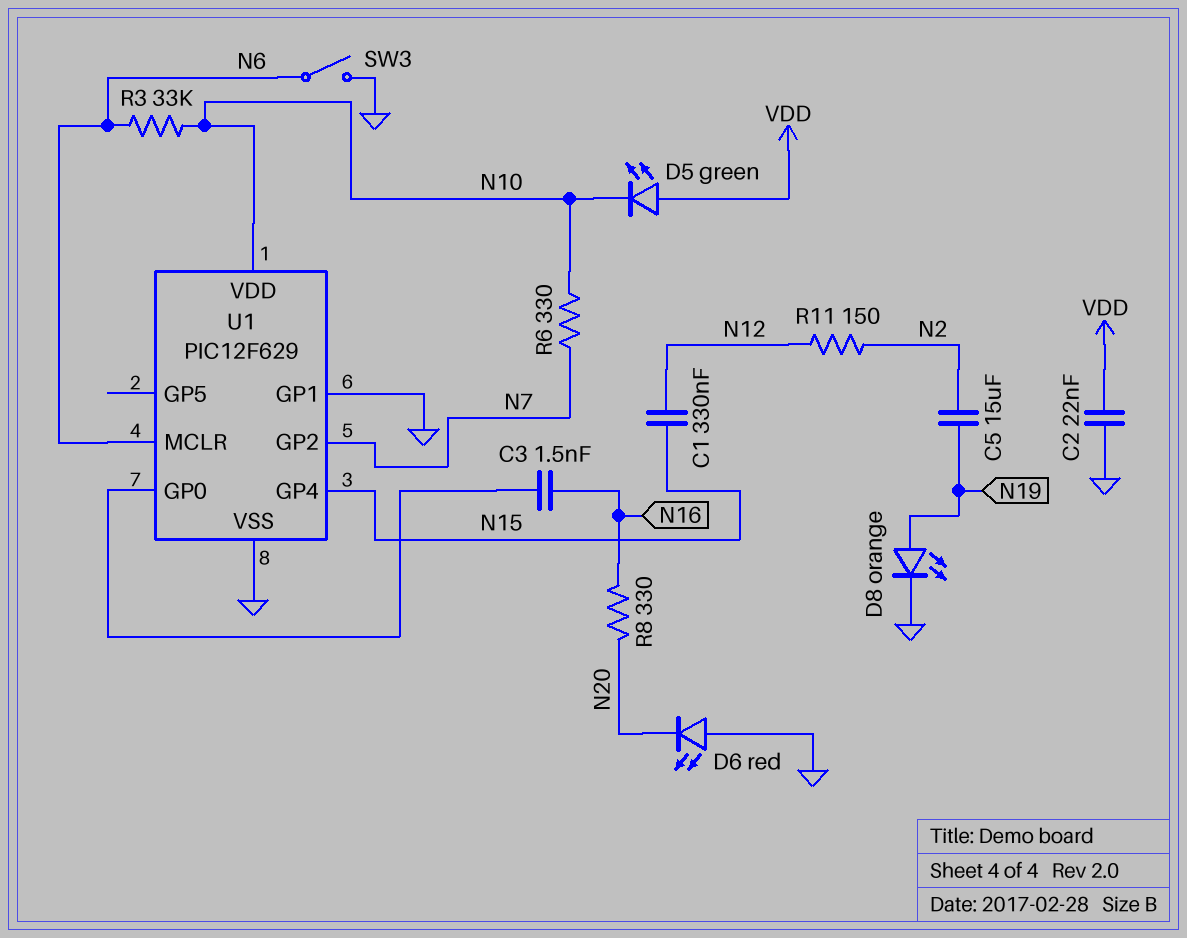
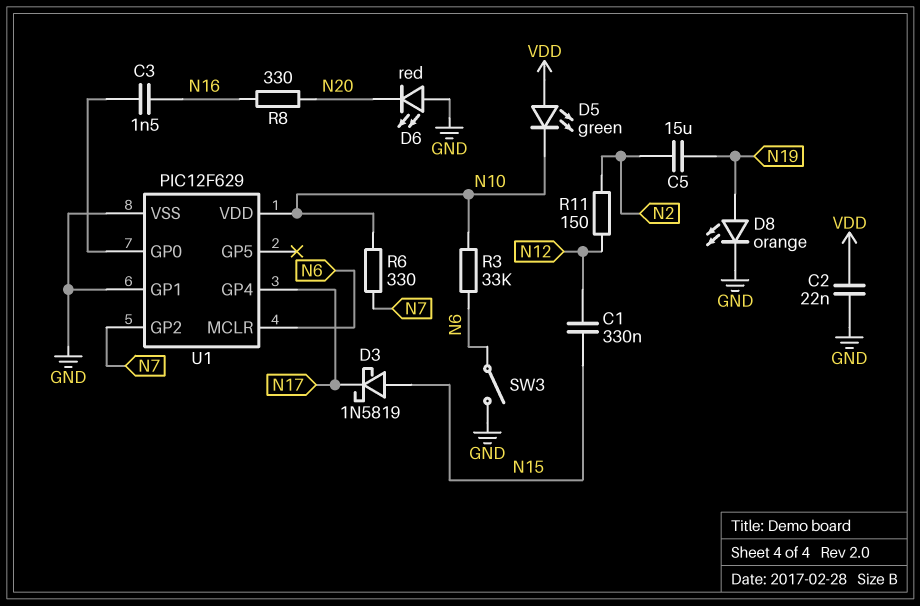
D3: none -> schottky 1N5819 (A N15, K N17)
U1 pin GP4: N15 -> N17

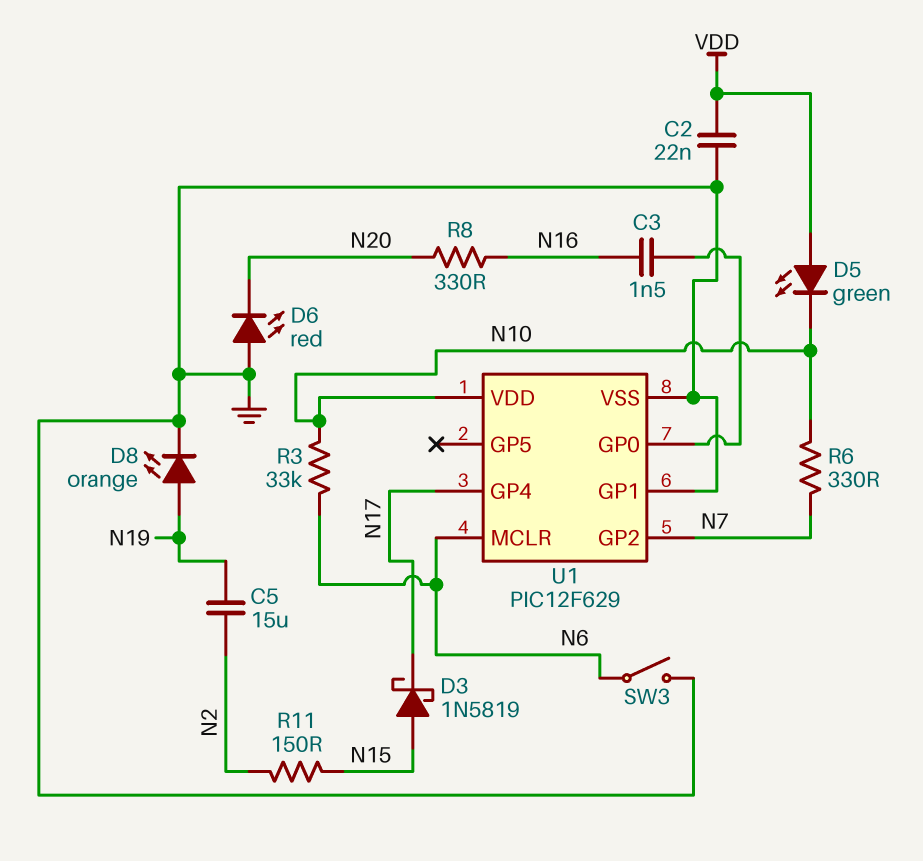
C1: 330nF (N12, N15) -> none
R11: 150 (N2, N12) -> 150 (N2, N15)

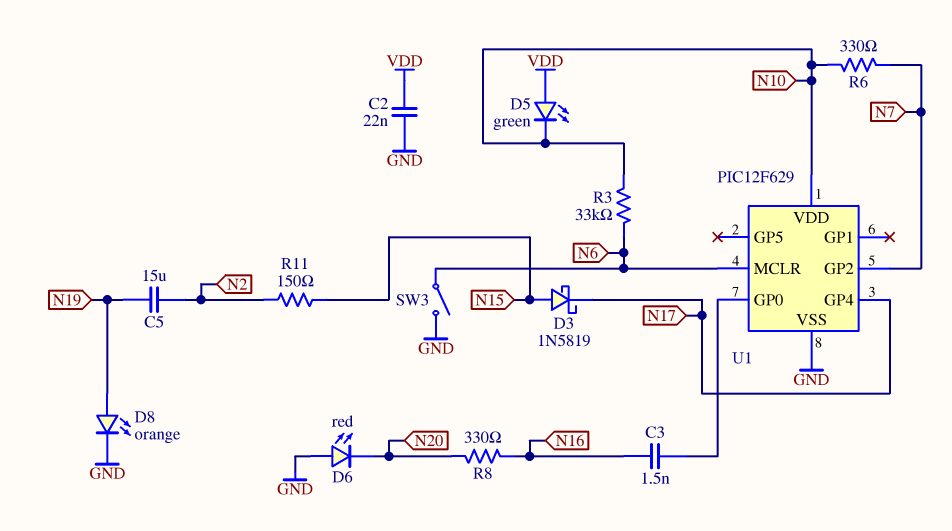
U1 pin GP1: GND -> none

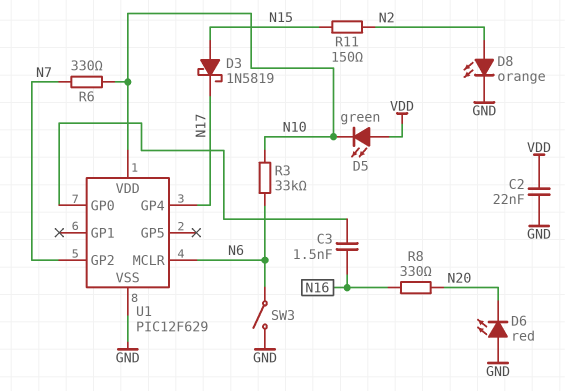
C5: 15uF (N2, N19) -> none
D8: LED orange (A N19, K GND) -> LED orange (A N2, K GND)

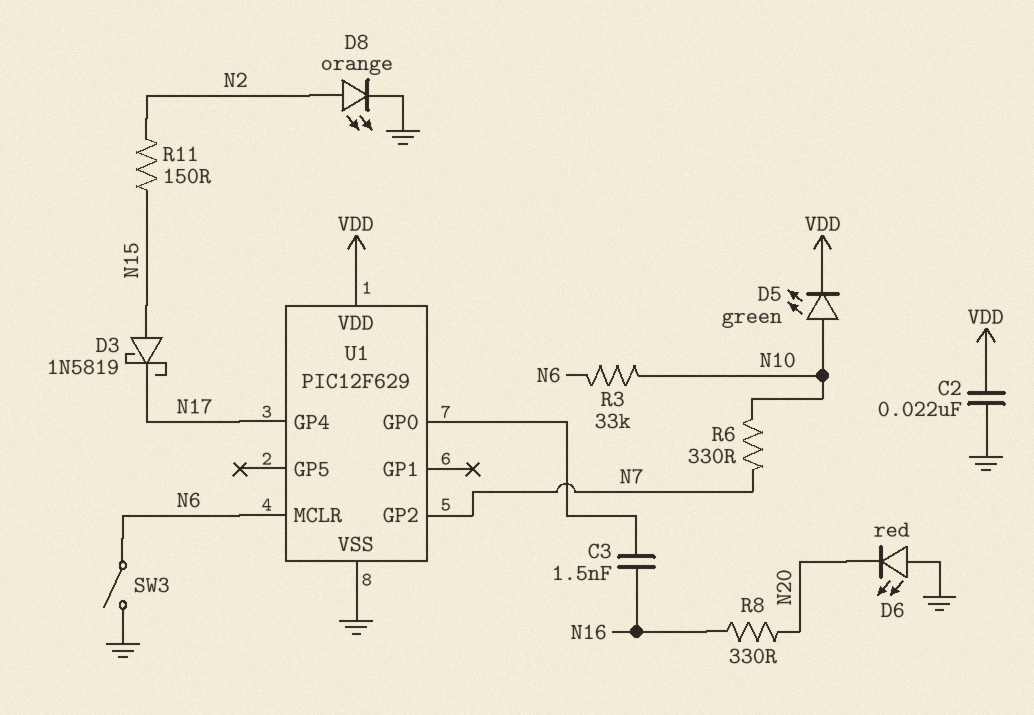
D5: LED green (A VDD, K N10) -> LED green (A N10, K VDD)
U1 pin VDD: N10 -> VDD

